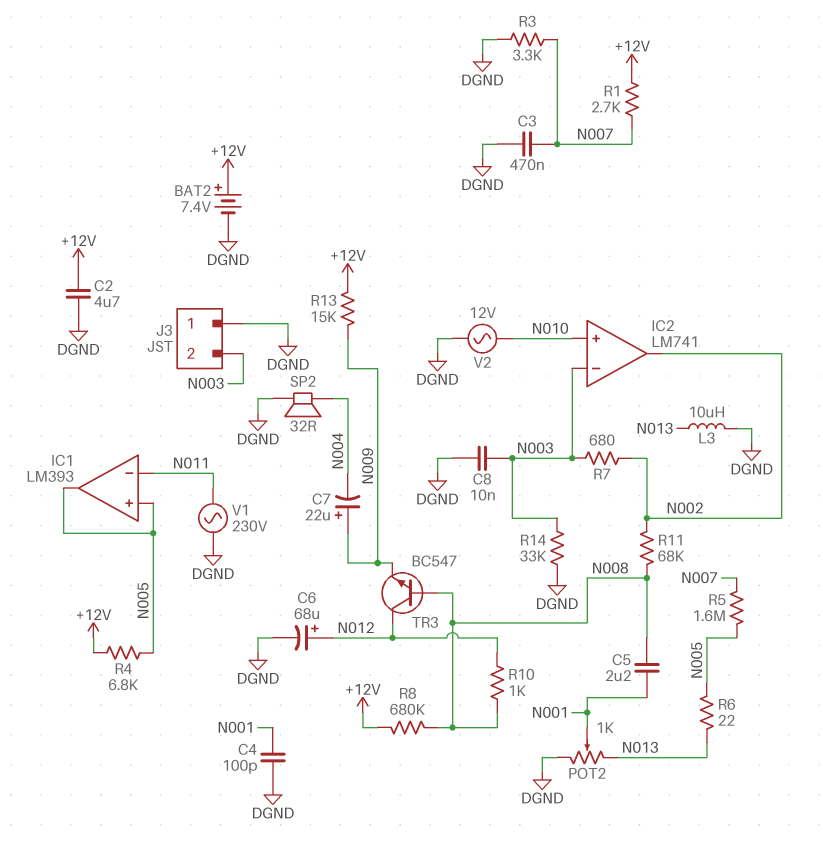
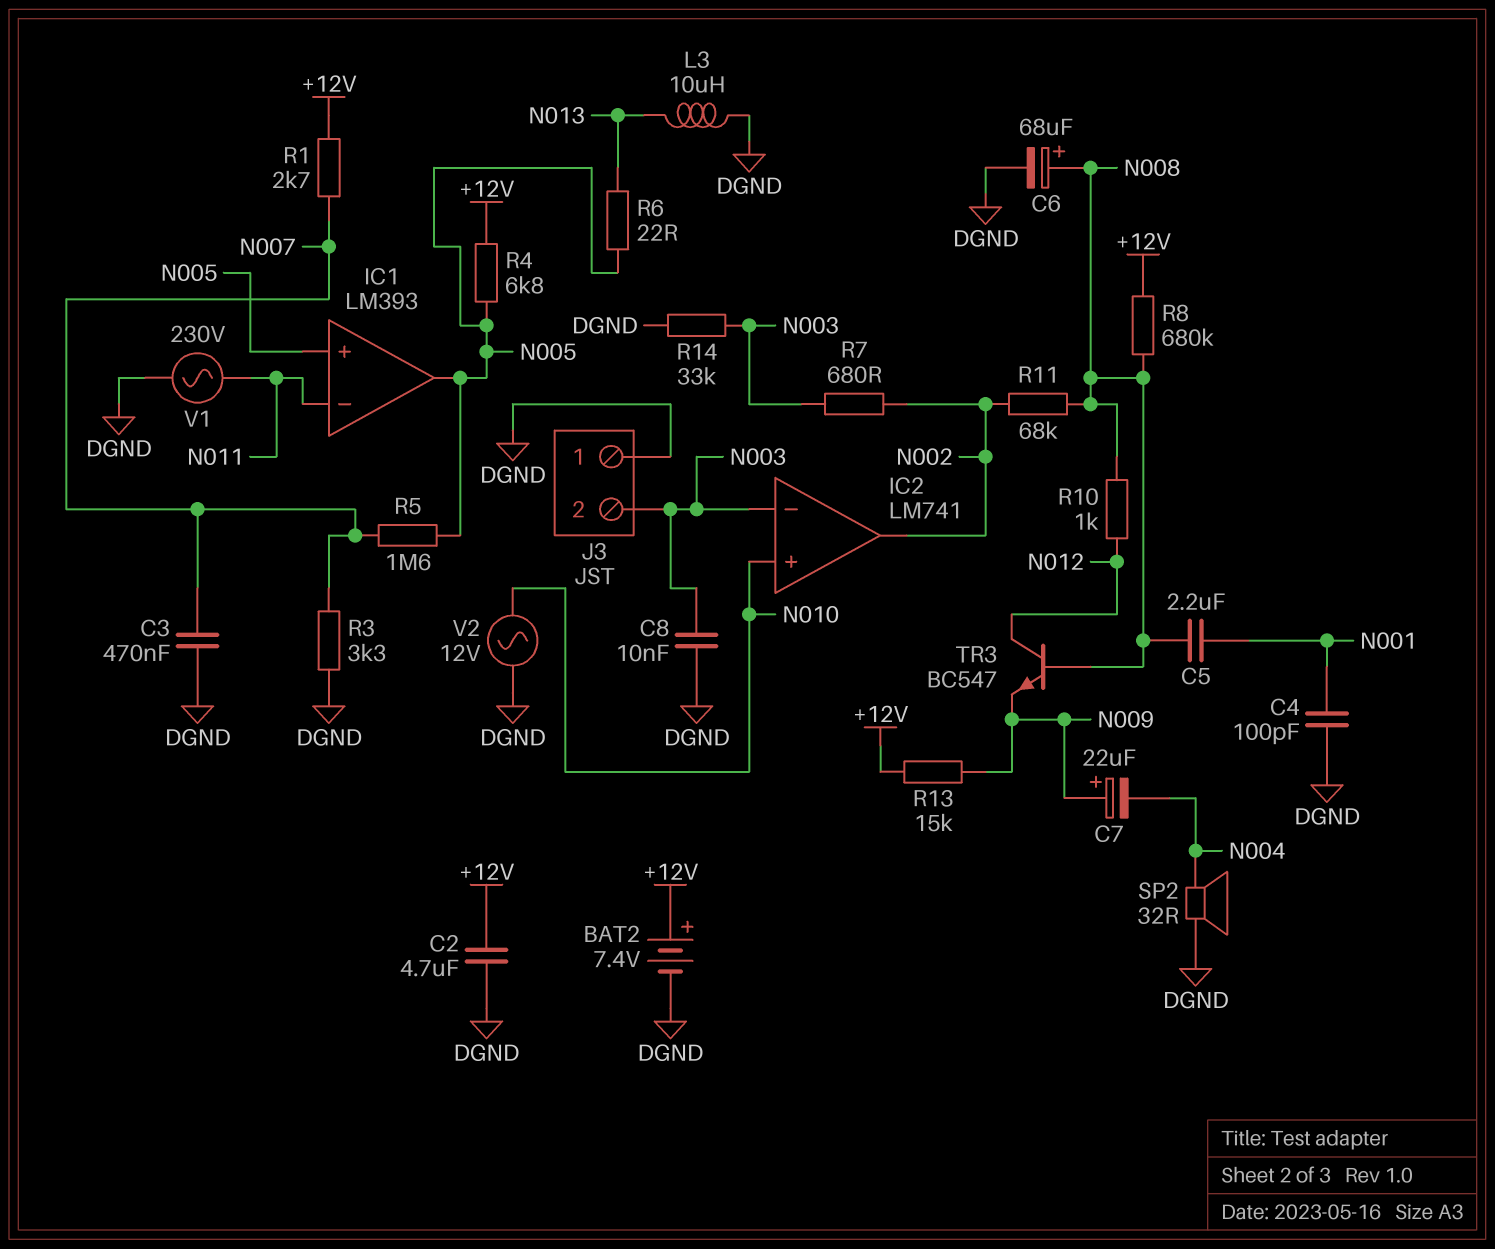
C6: 68uF (plus N012, minus DGND) -> 68uF (plus N008, minus DGND)
POT2: 1k (DGND, N013, wiper N001) -> none

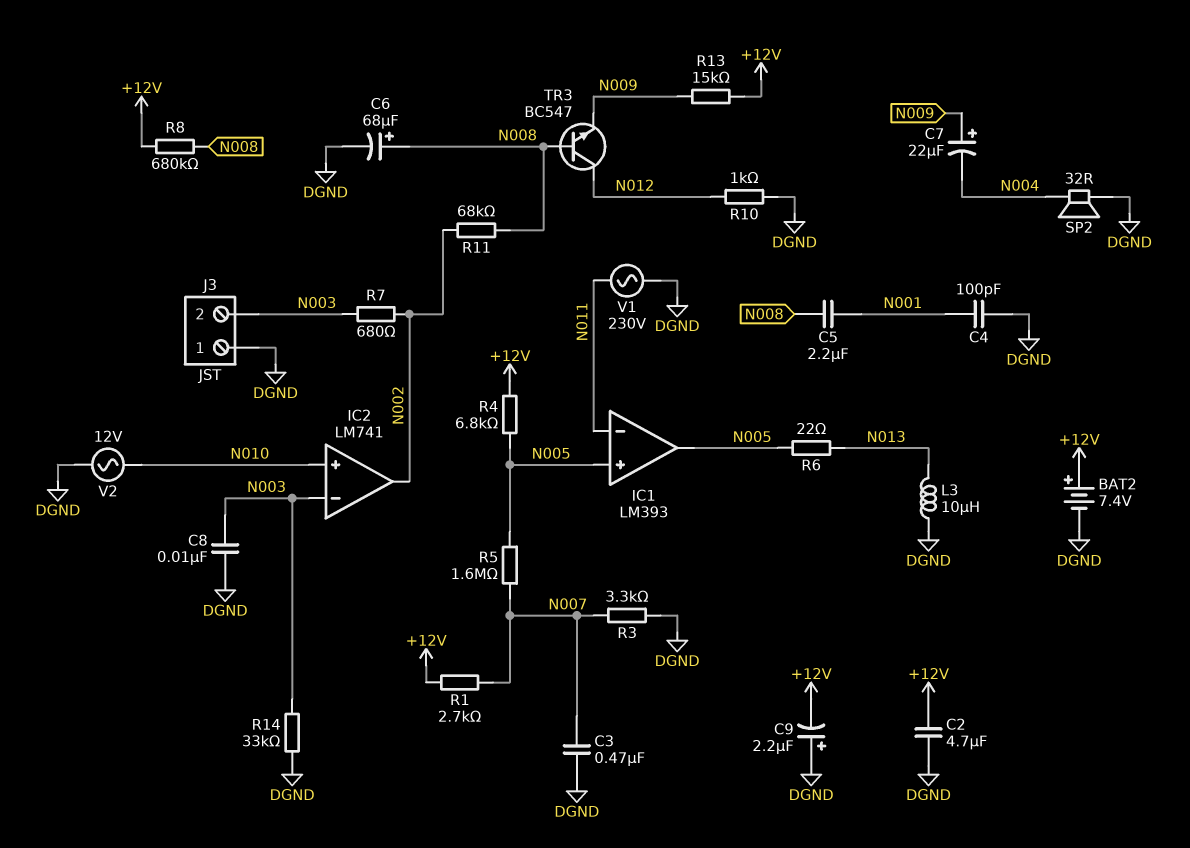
C9: none -> 2.2uF (plus DGND, minus +12V)
R10: 1k (N008, N012) -> 1k (DGND, N012)

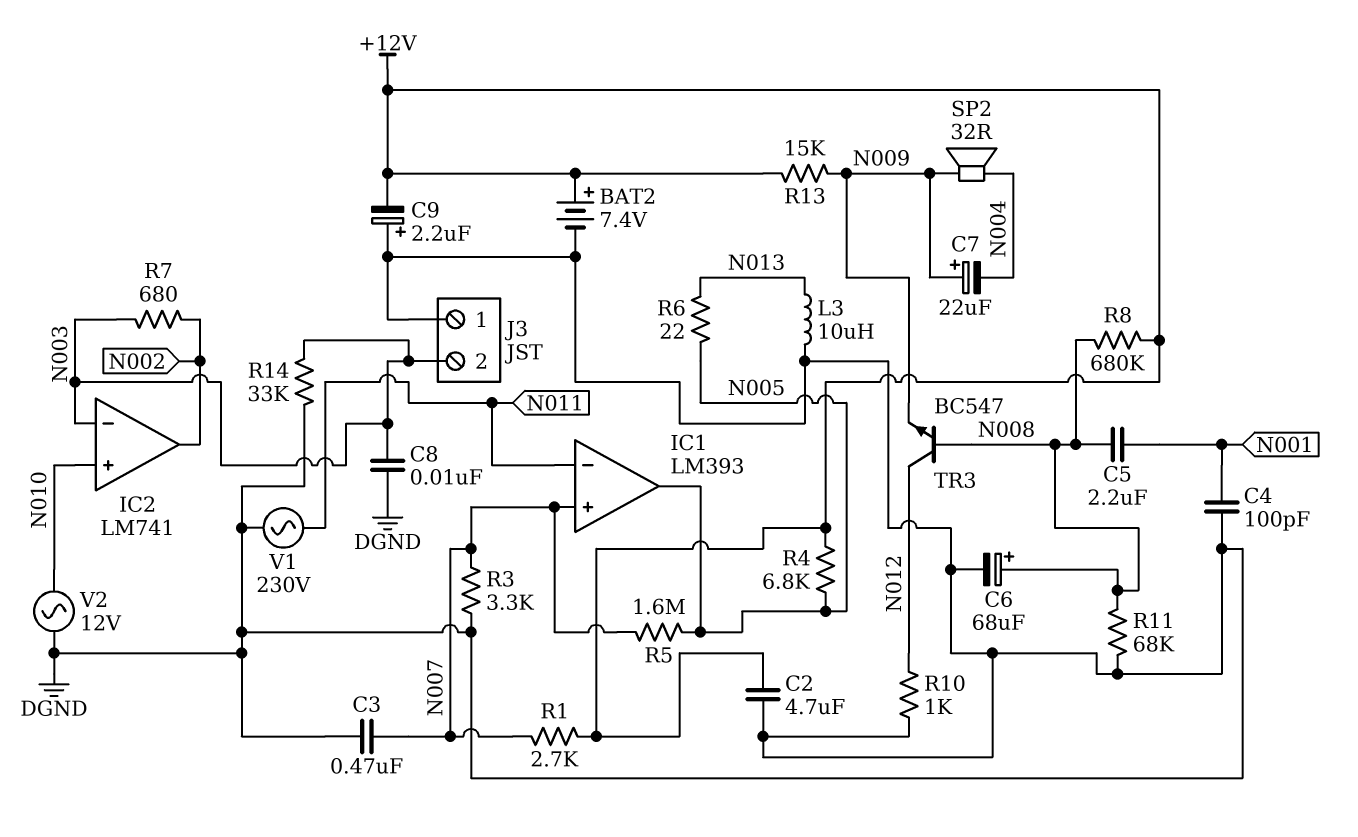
IC1 pin in+: N005 -> N007
R11: 68k (N002, N008) -> 68k (DGND, N008)
SP2: speaker 32R (DGND, N004) -> speaker 32R (N004, N009)

